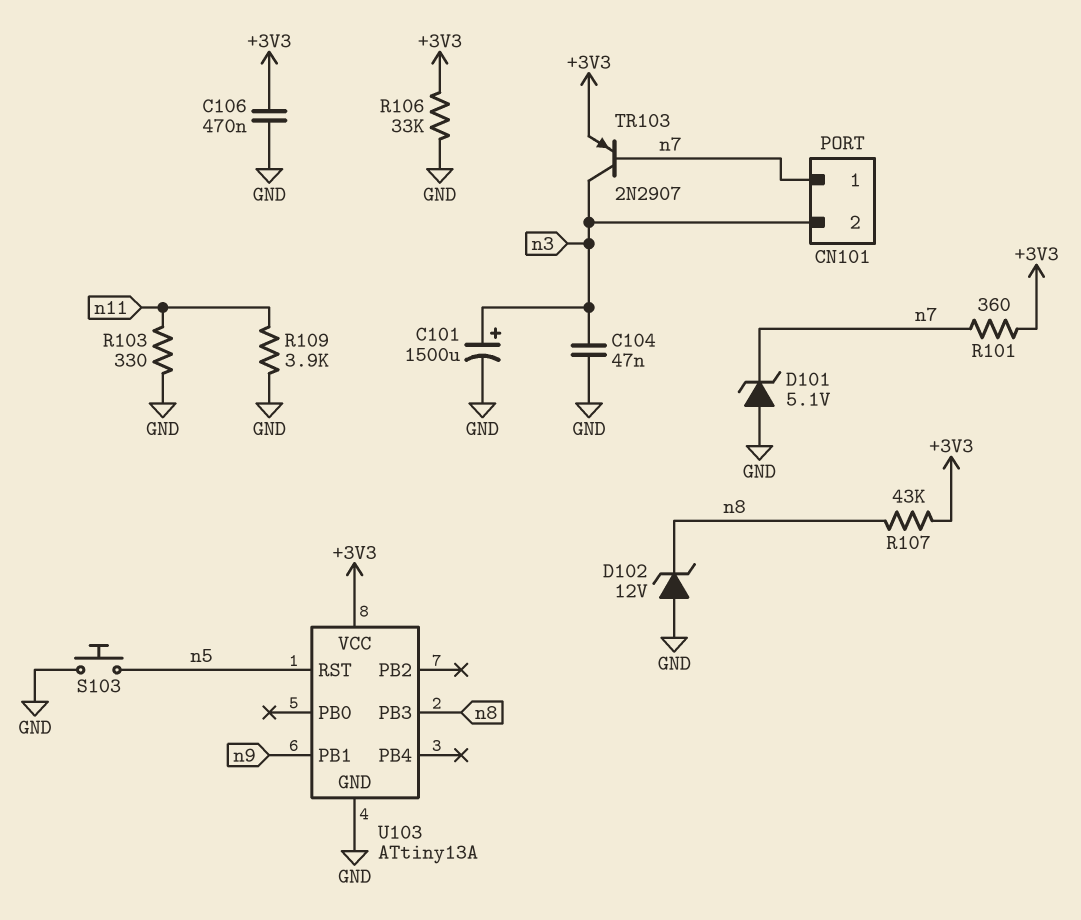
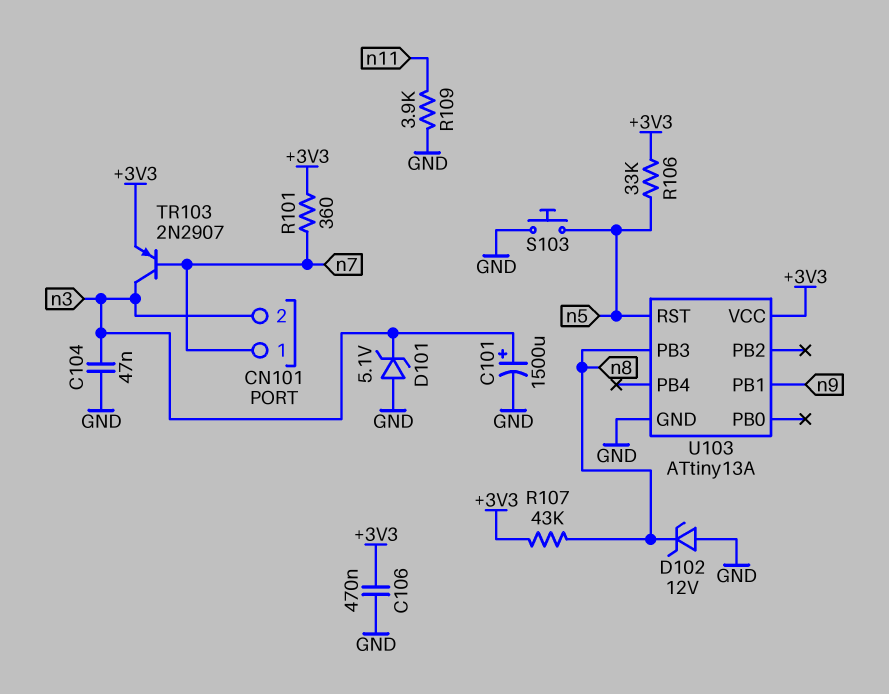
D101: zener 5.1V (A GND, K n7) -> zener 5.1V (A GND, K n3)
R103: 330 (GND, n11) -> none
R106: 33k (+3V3, GND) -> 33k (+3V3, n5)

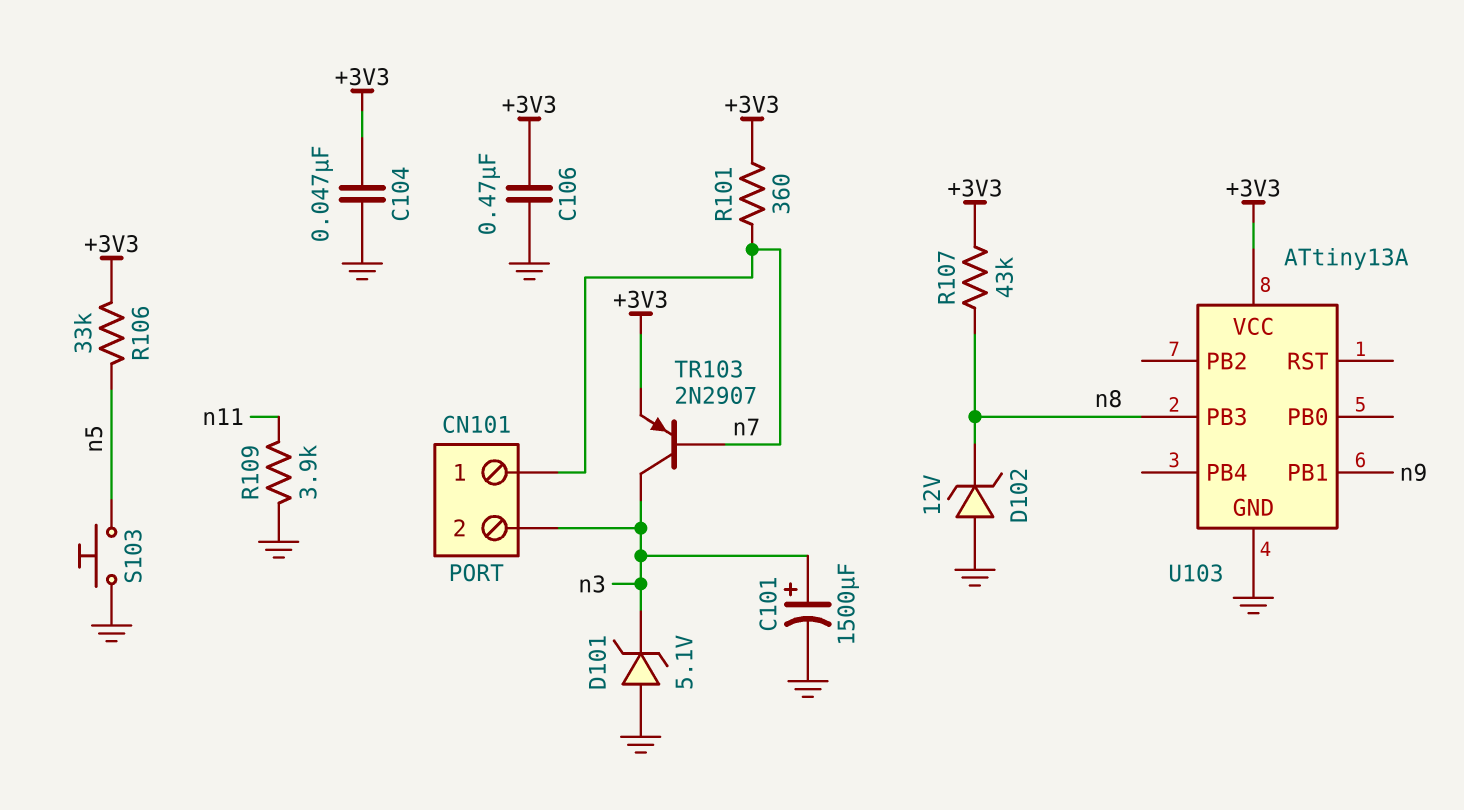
C104: 47nF (GND, n3) -> 47nF (+3V3, GND)
U103 pin RST: n5 -> none

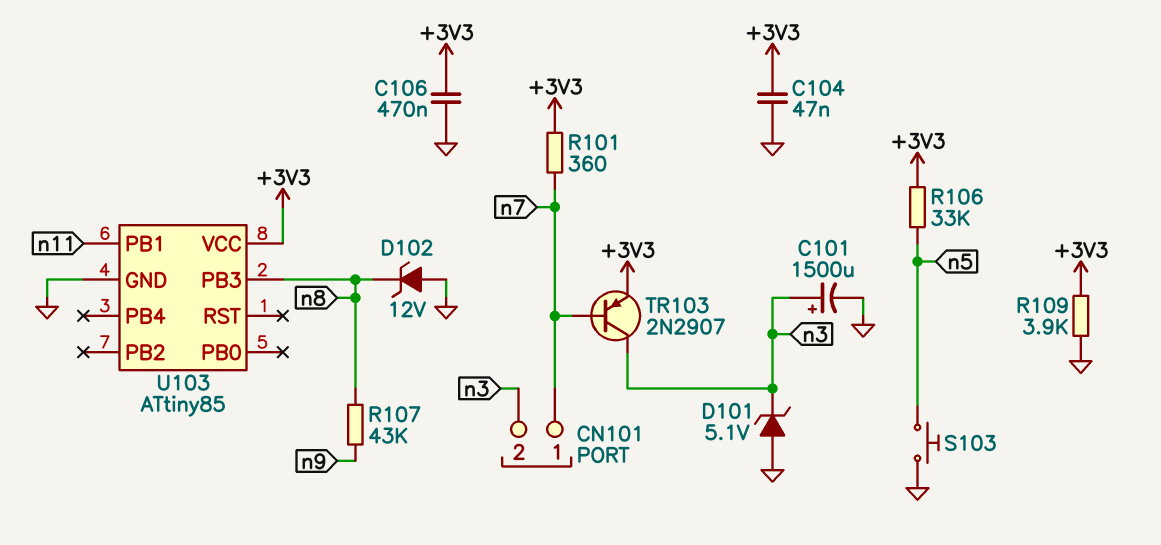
R107: 43k (+3V3, n8) -> 43k (n8, n9)
R109: 3.9k (GND, n11) -> 3.9k (+3V3, GND)
U103: ATtiny13A -> ATtiny85
U103 pin PB1: n9 -> n11

